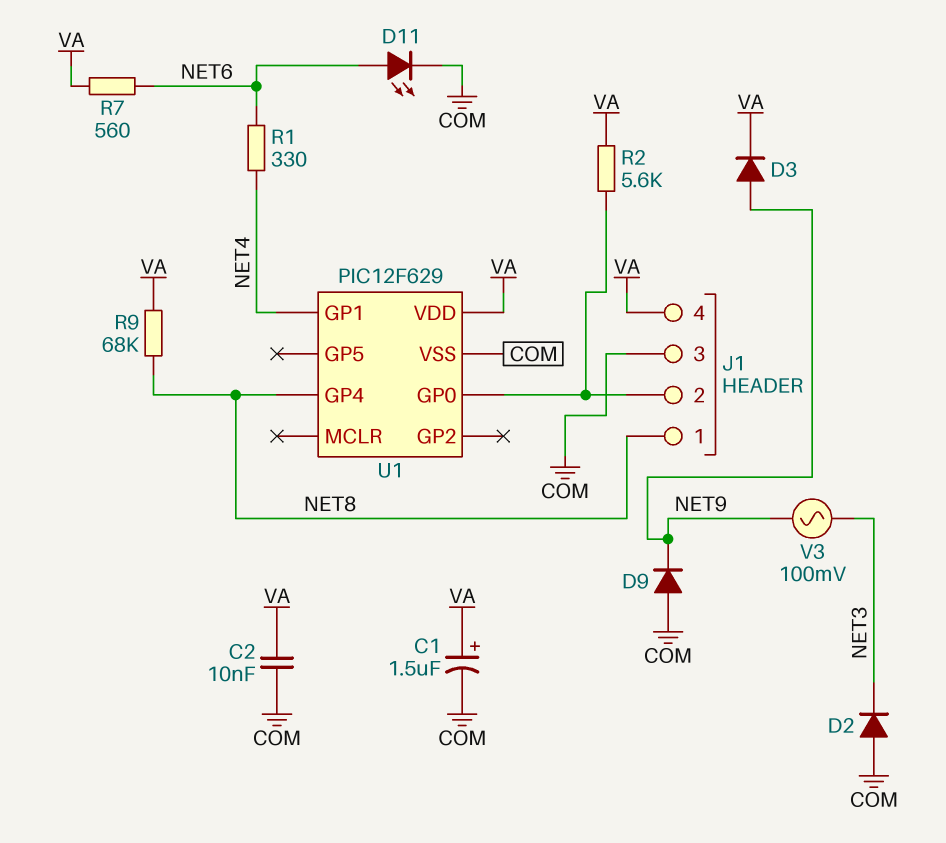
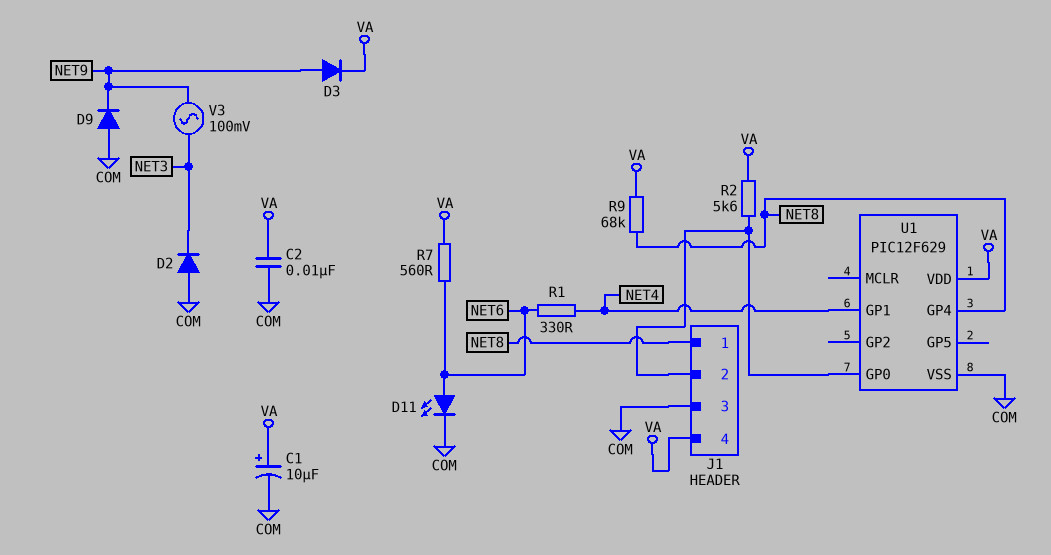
C1: 1.5uF (plus VA, minus COM) -> 10uF (plus VA, minus COM)

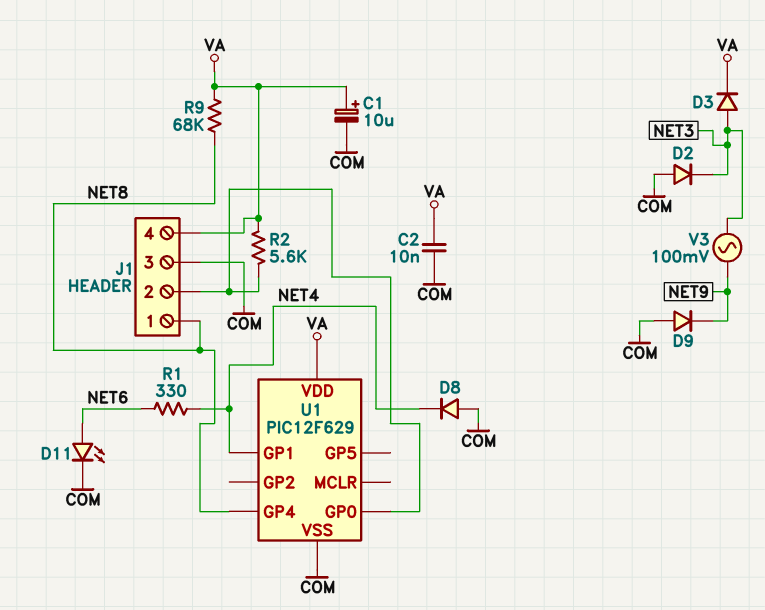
D3: diode (A NET9, K VA) -> diode (A NET3, K VA)
D8: none -> diode (A COM, K NET4)
R7: 560 (NET6, VA) -> none

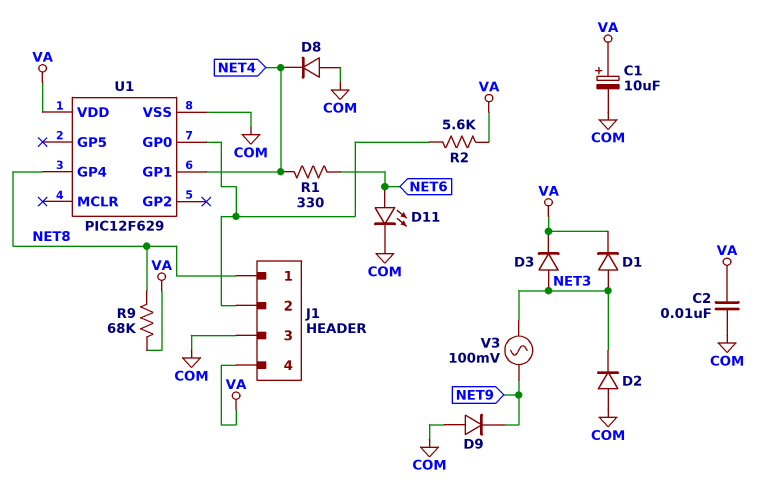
D1: none -> diode (A NET3, K VA)

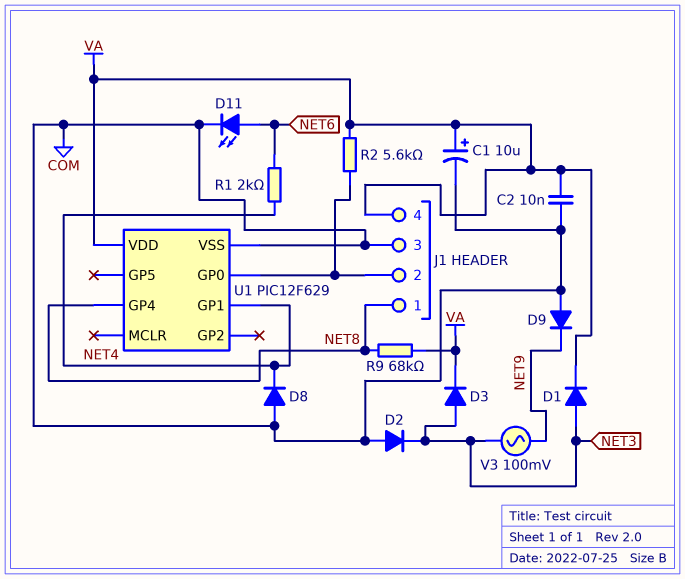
R1: 330 (NET4, NET6) -> 2k (NET4, NET6)

